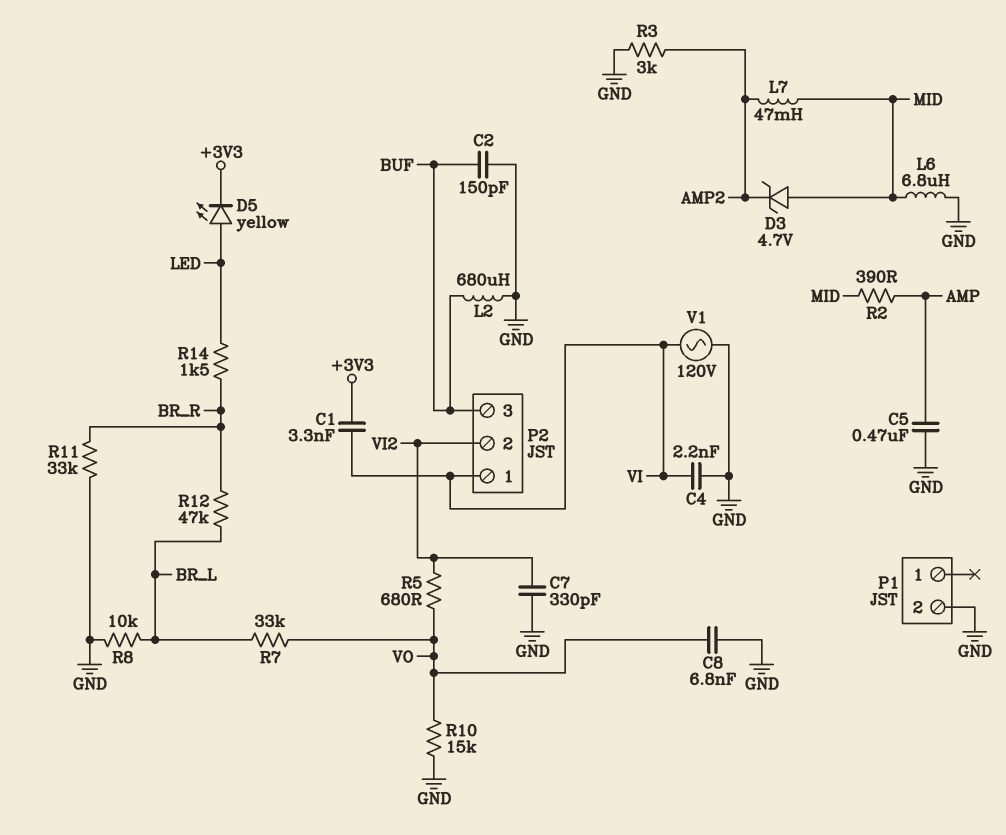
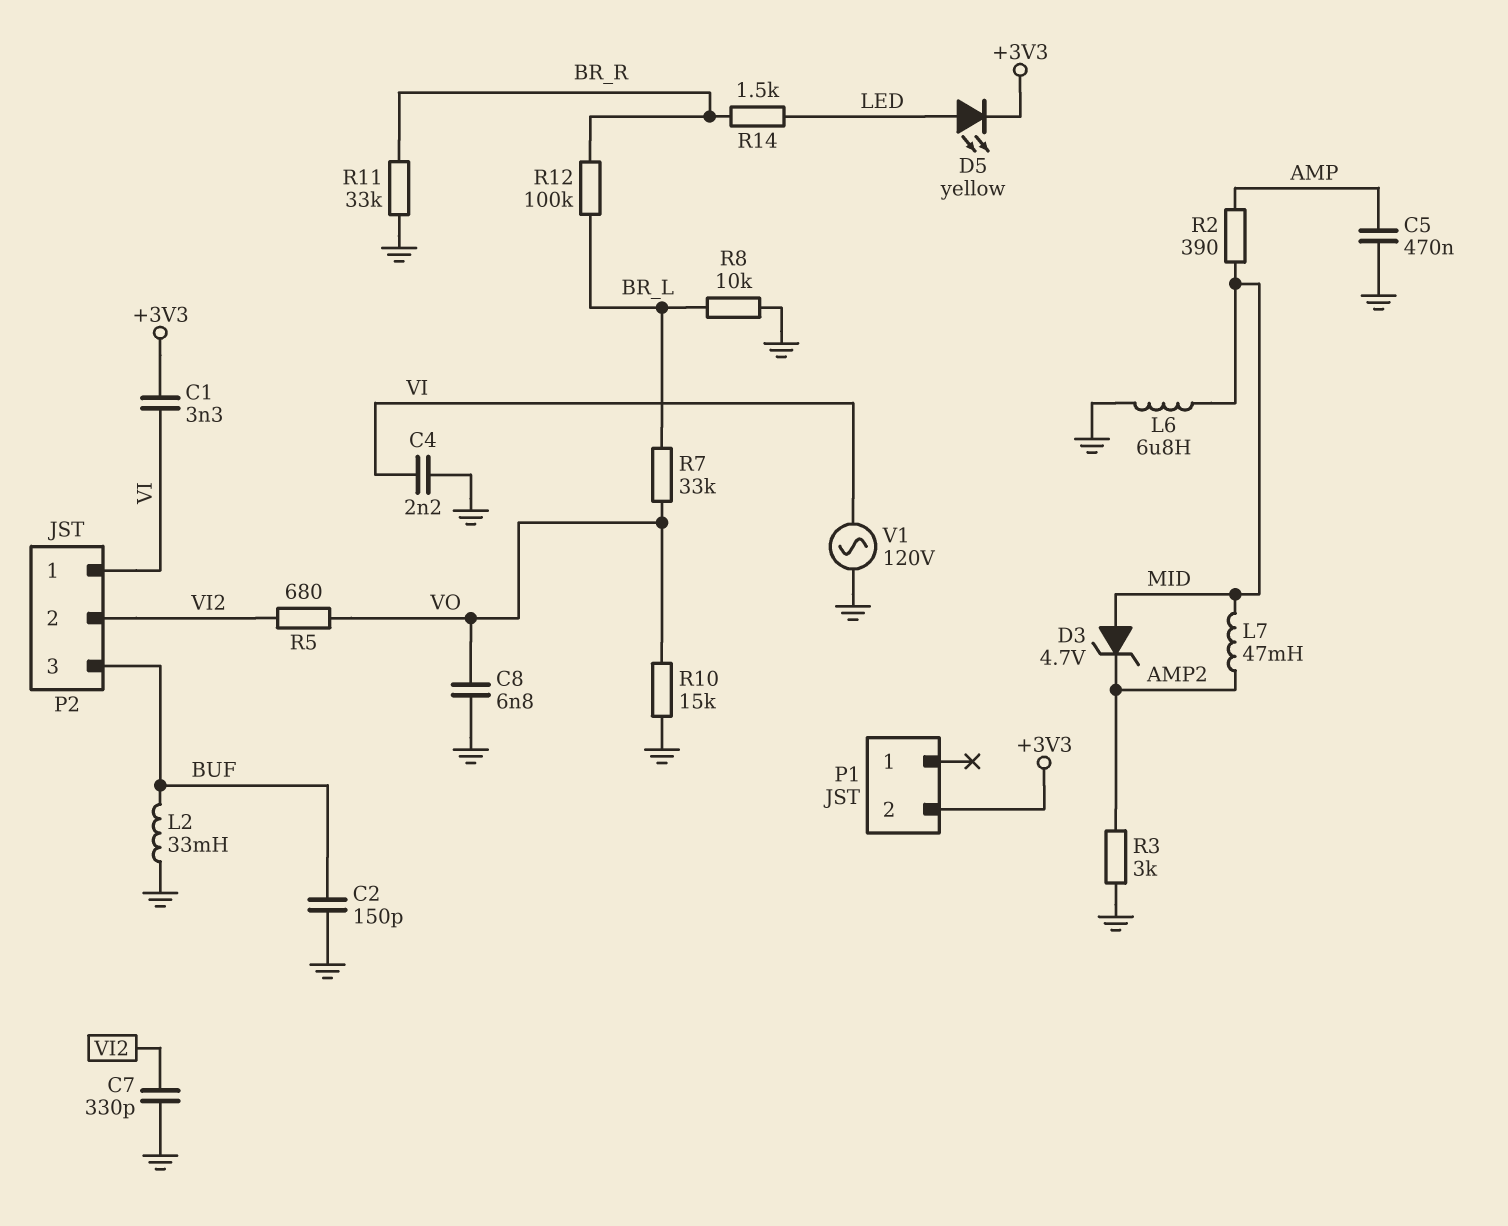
L2: 680uH (BUF, GND) -> 33mH (BUF, GND)
P1 pin 2: GND -> +3V3
R12: 47k (BR_L, BR_R) -> 100k (BR_L, BR_R)

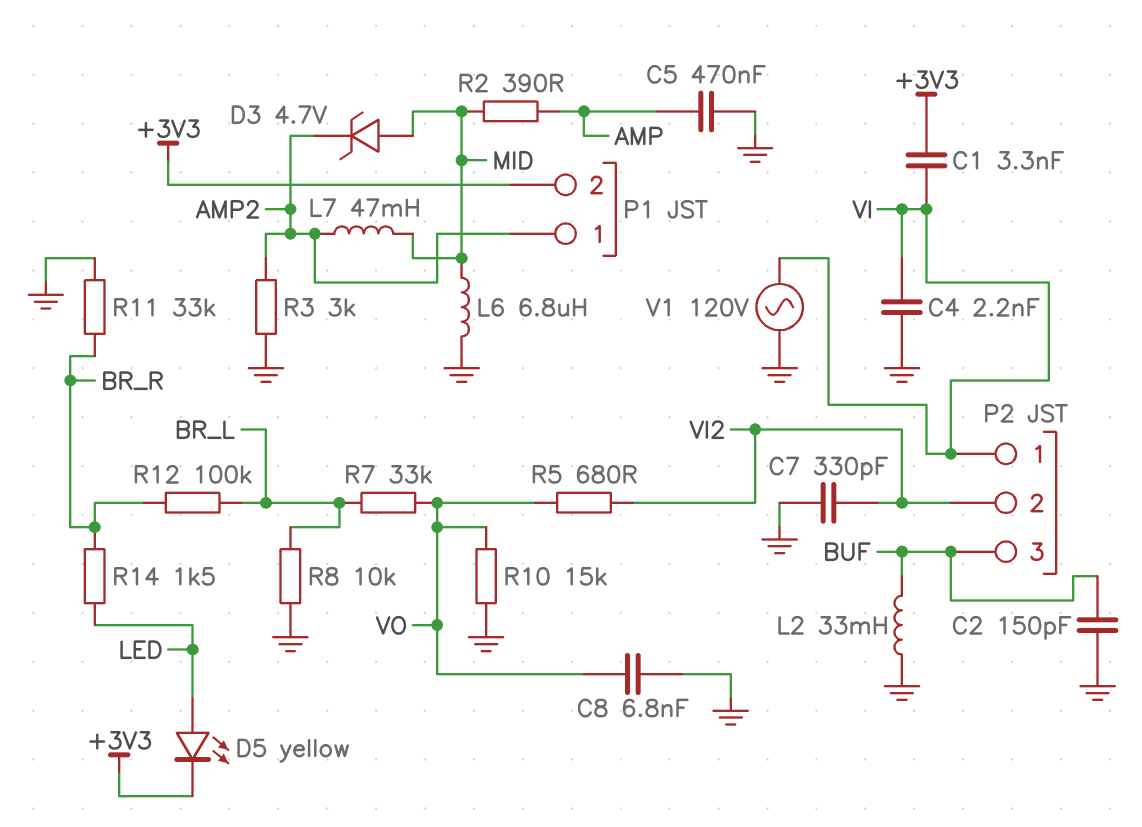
P1 pin 1: none -> AMP2

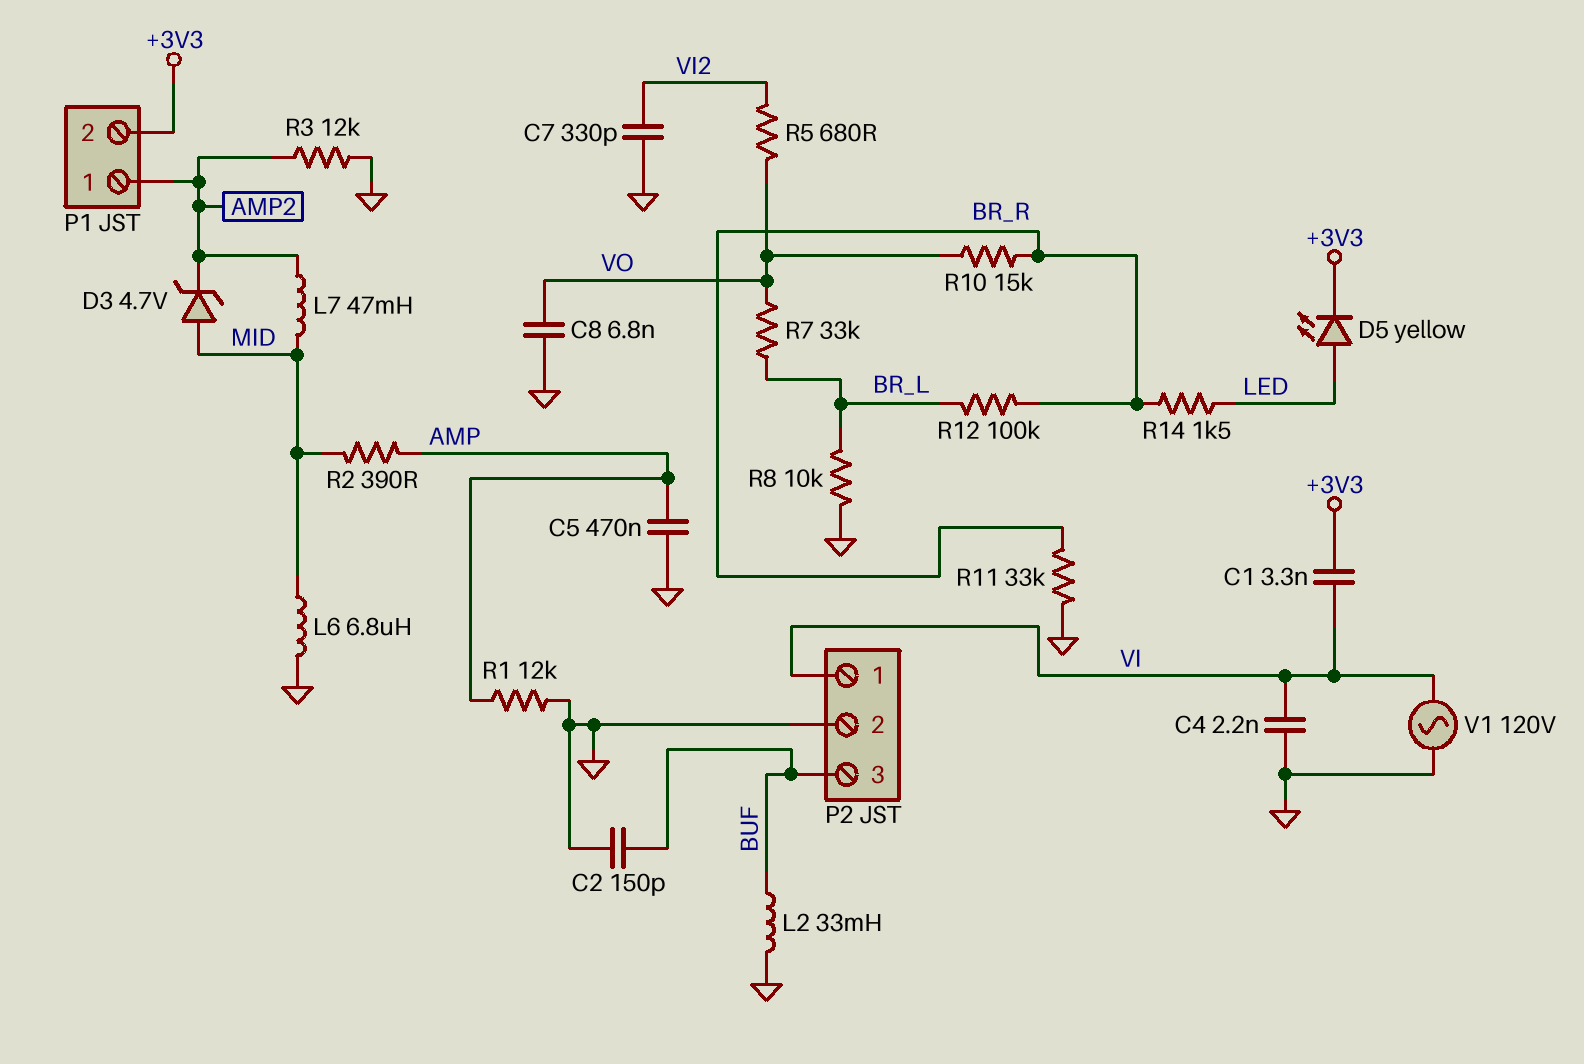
P2 pin 2: VI2 -> GND
R1: none -> 12k (AMP, GND)
R3: 3k (AMP2, GND) -> 12k (AMP2, GND)
R10: 15k (GND, VO) -> 15k (BR_R, VO)

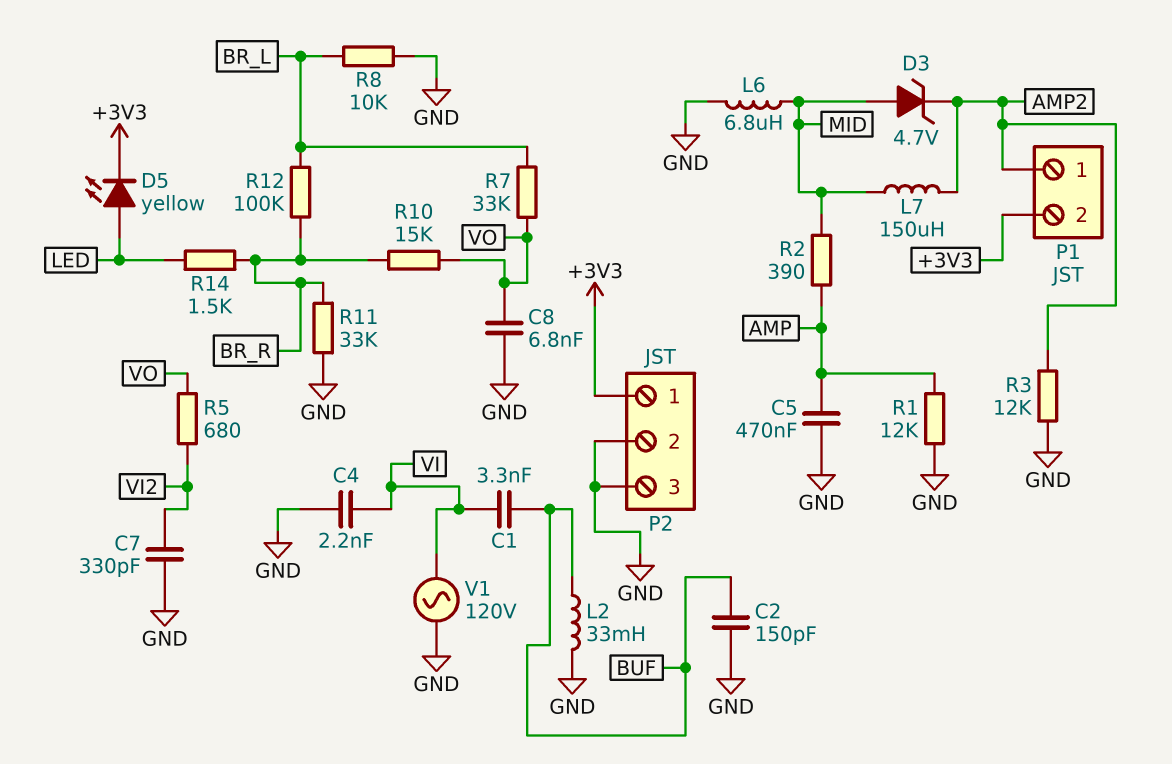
C1: 3.3nF (+3V3, VI) -> 3.3nF (BUF, VI)
L7: 47mH (AMP2, MID) -> 150uH (AMP2, MID)
P2 pin 1: VI -> +3V3
P2 pin 3: BUF -> GND

